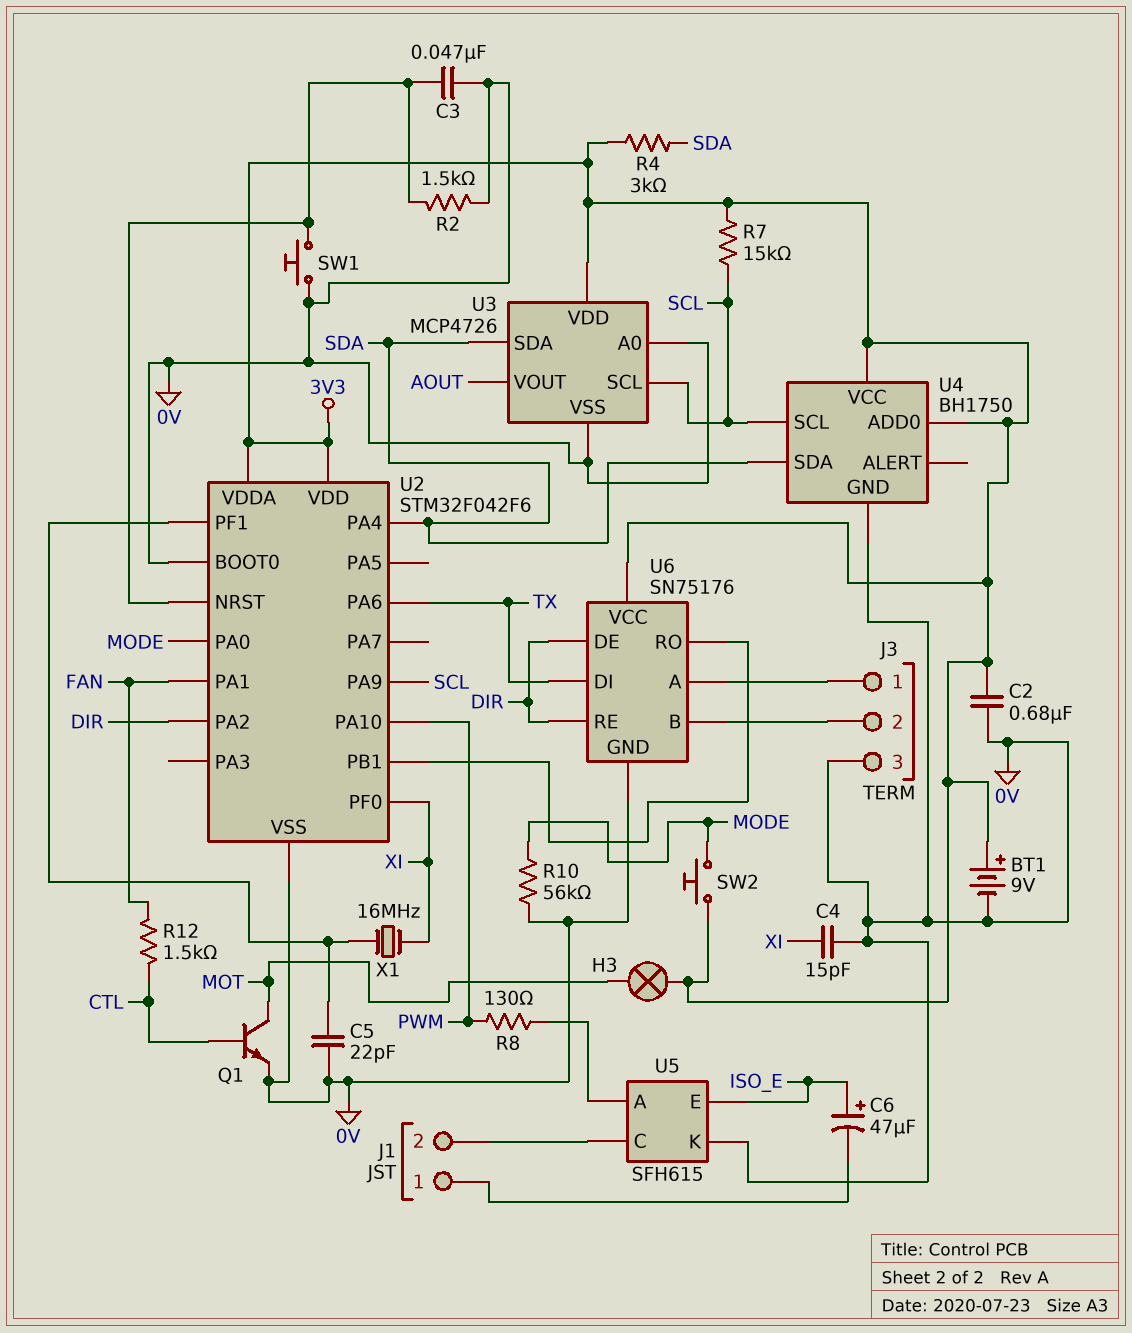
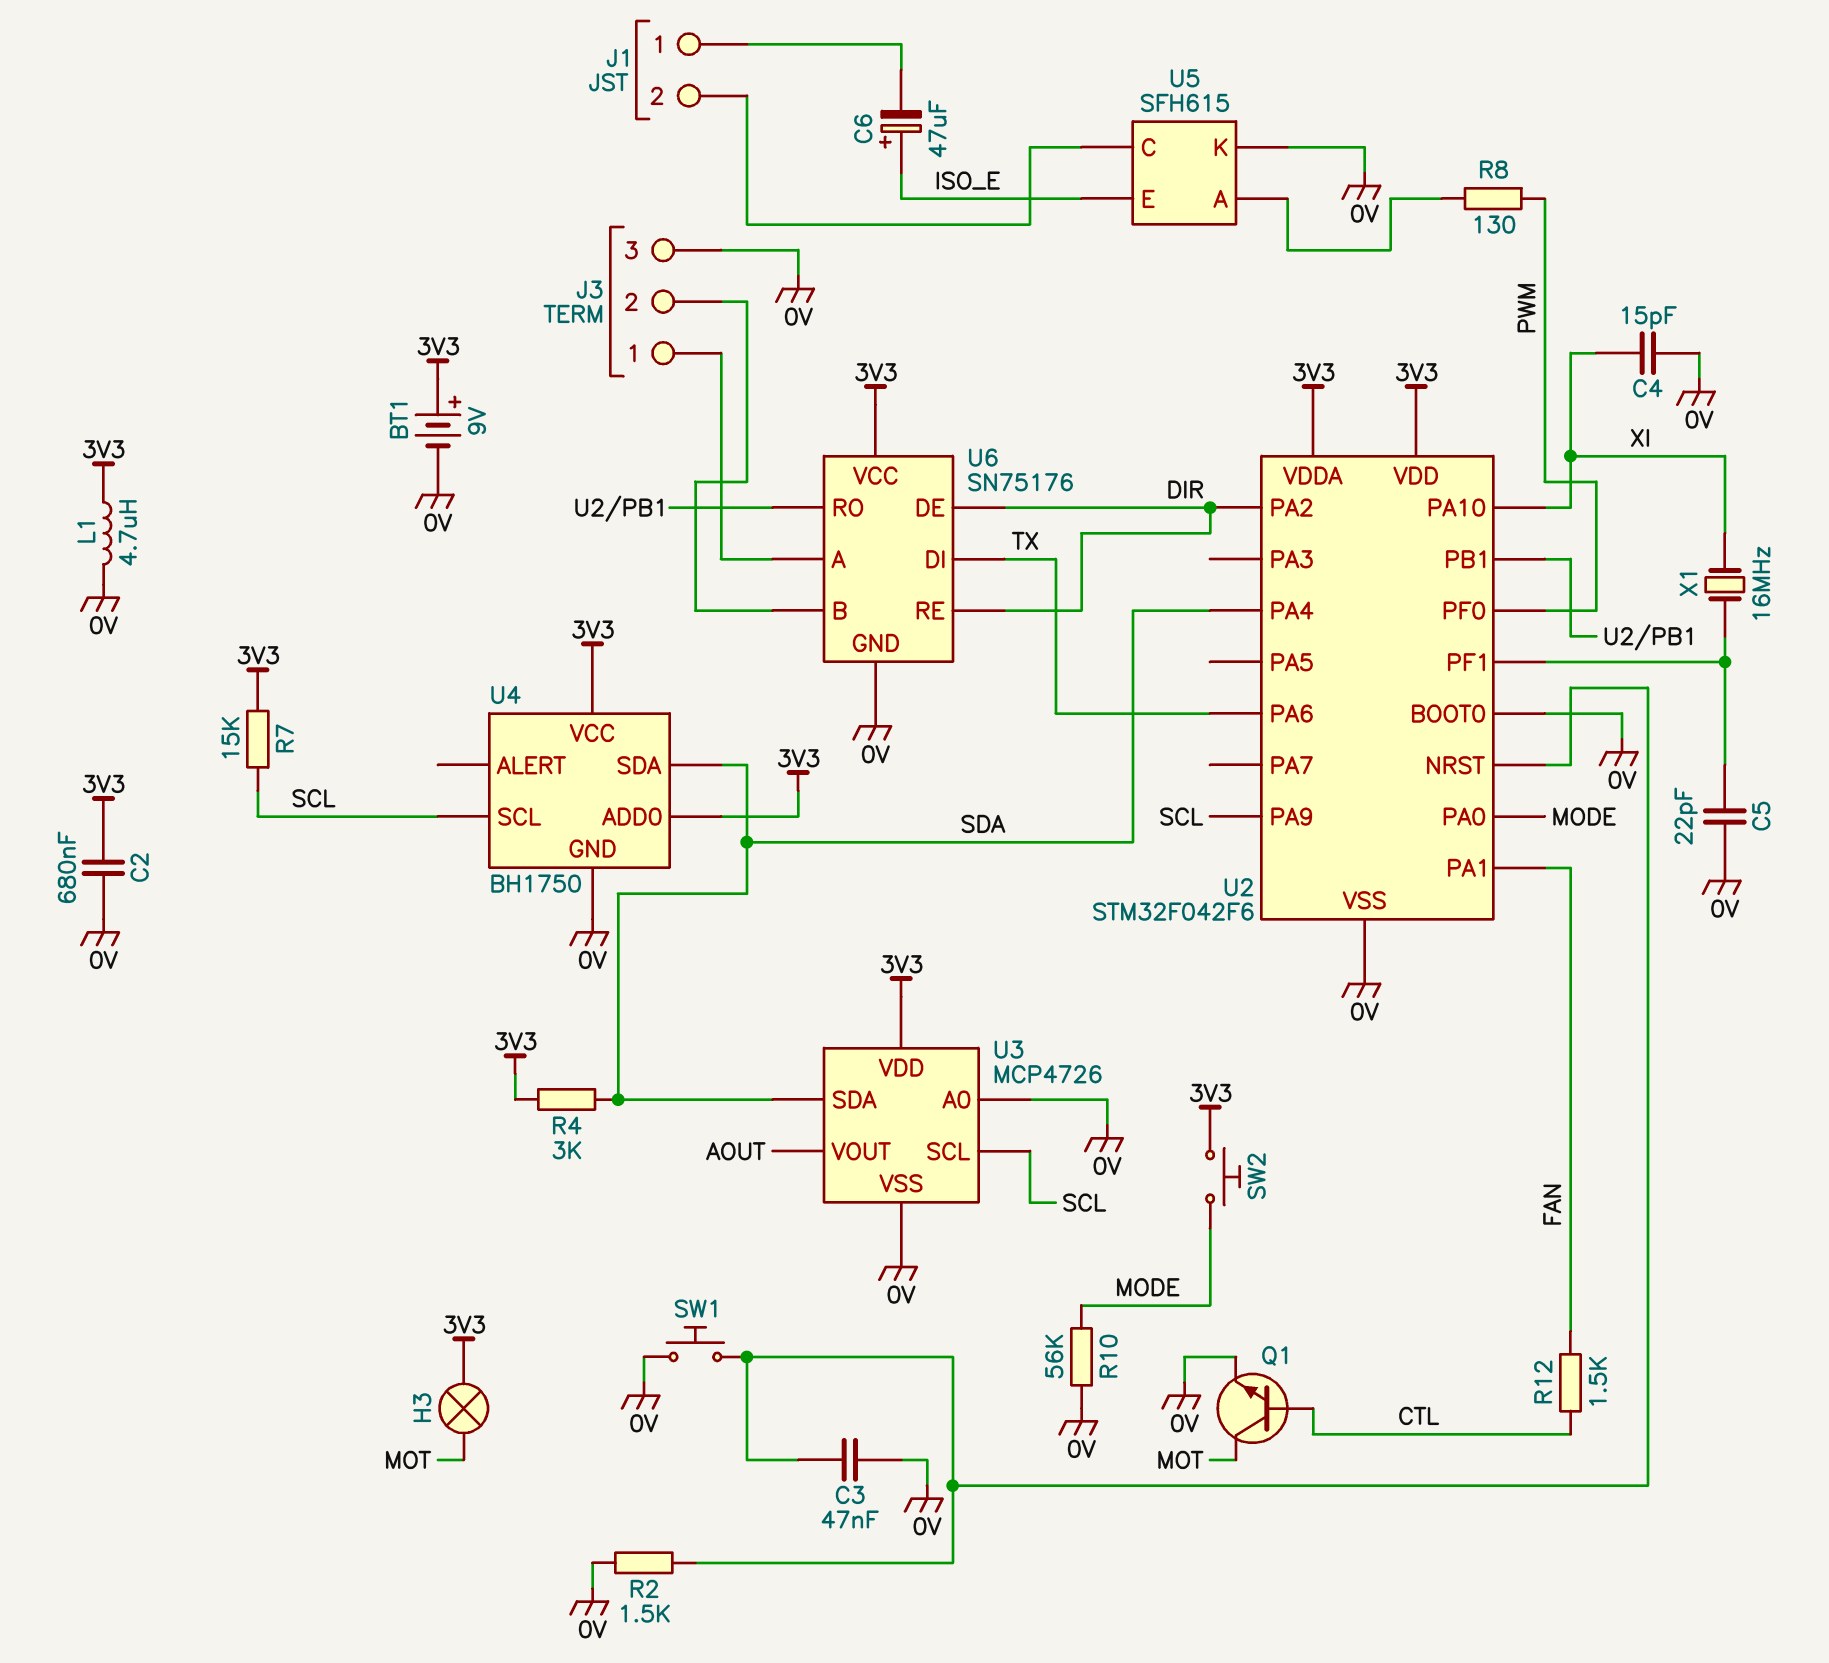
L1: none -> 4.7uH (0V, 3V3)
U2 pin PA10: PWM -> XI
U2 pin PF0: XI -> PWM

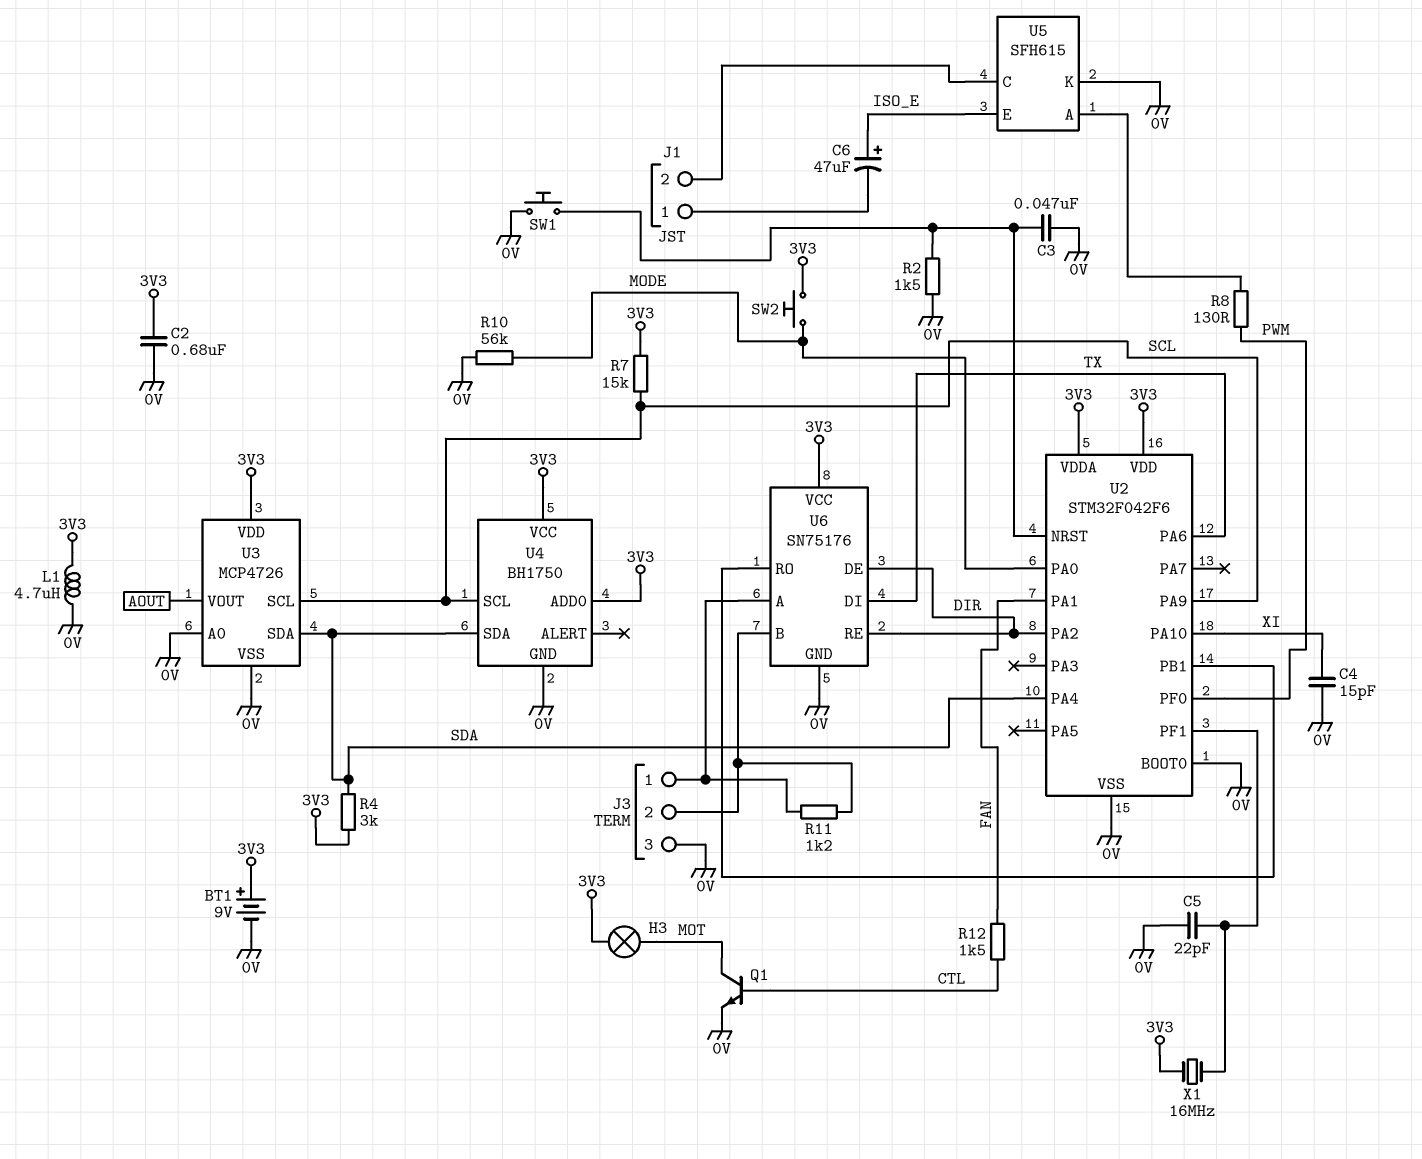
R11: none -> 1.2k (J3/1, J3/2)
X1: 16MHz (U2/PF1, XI) -> 16MHz (3V3, U2/PF1)

